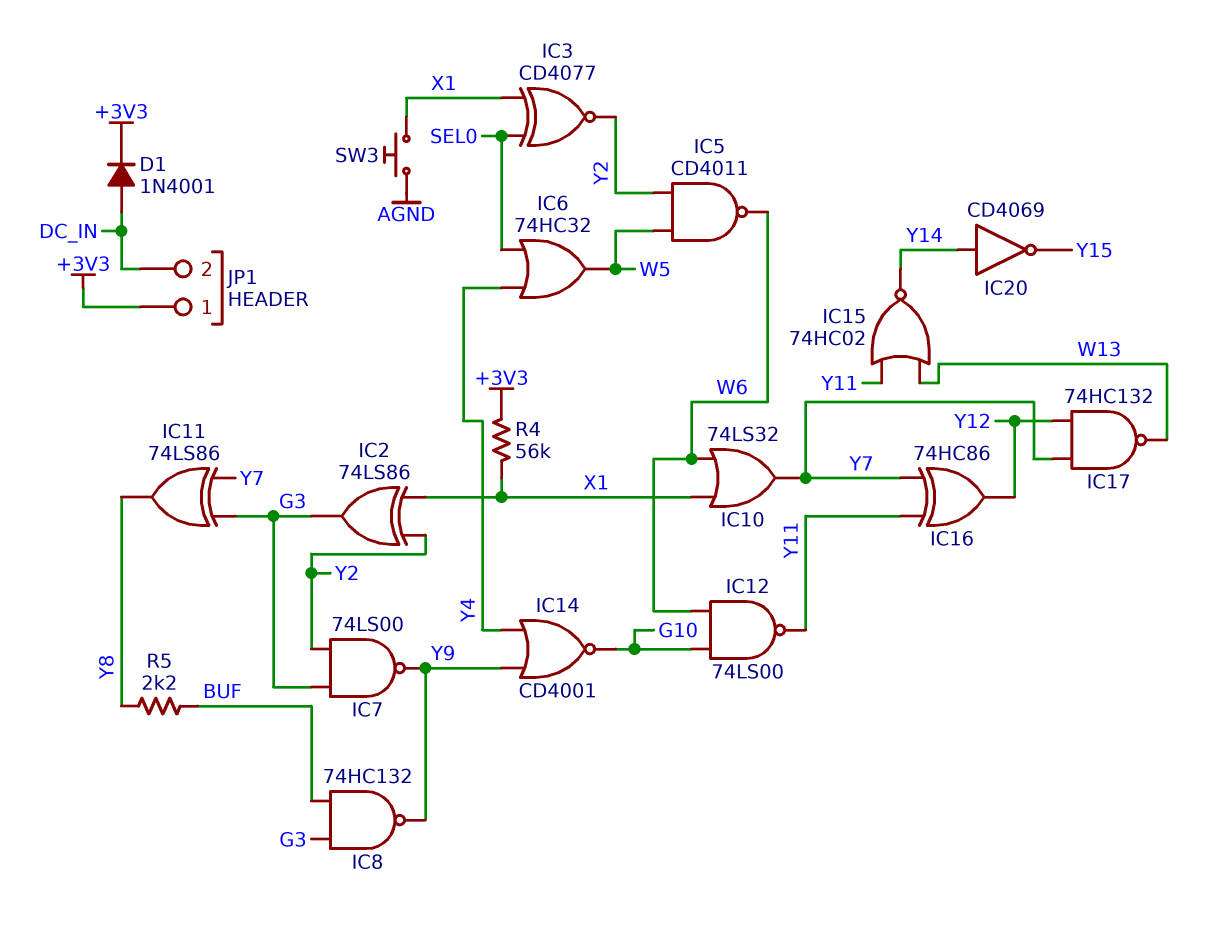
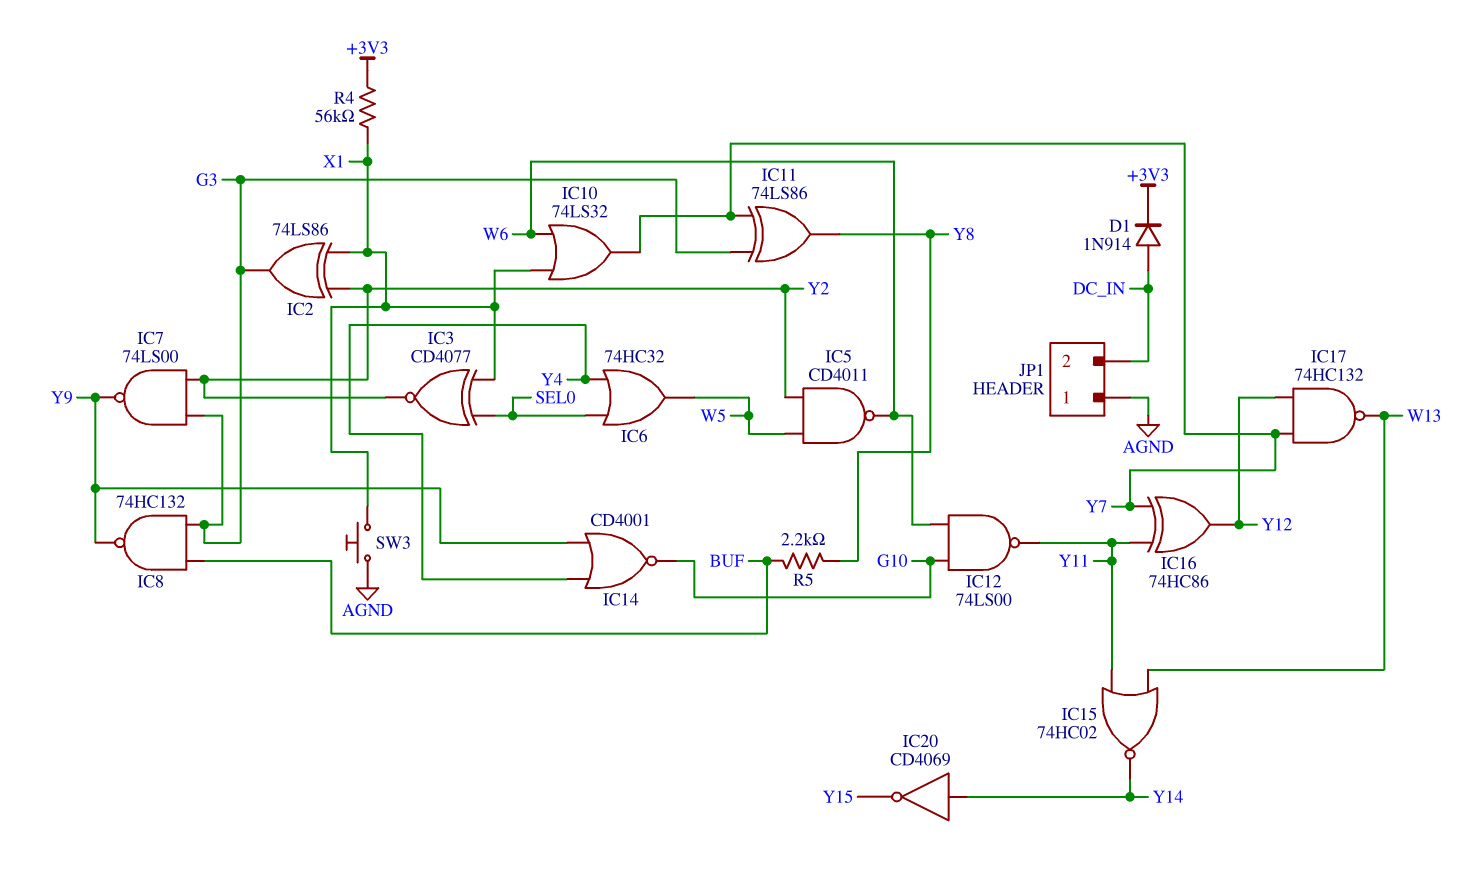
D1: diode 1N4001 (A DC_IN, K +3V3) -> diode 1N914 (A DC_IN, K +3V3)
JP1 pin 1: +3V3 -> AGND

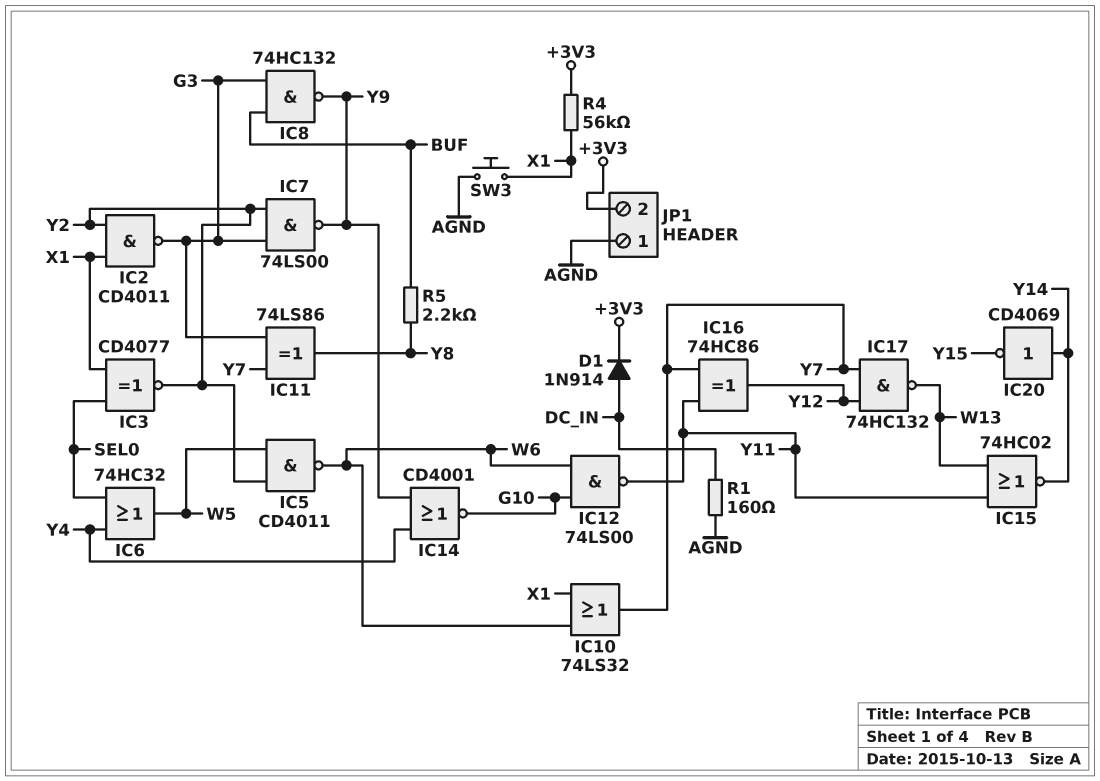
IC2: XOR 74LS86 (in X1, in Y2, out G3) -> NAND CD4011 (in X1, in Y2, out G3)
JP1 pin 2: DC_IN -> +3V3
R1: none -> 160 (AGND, DC_IN)

